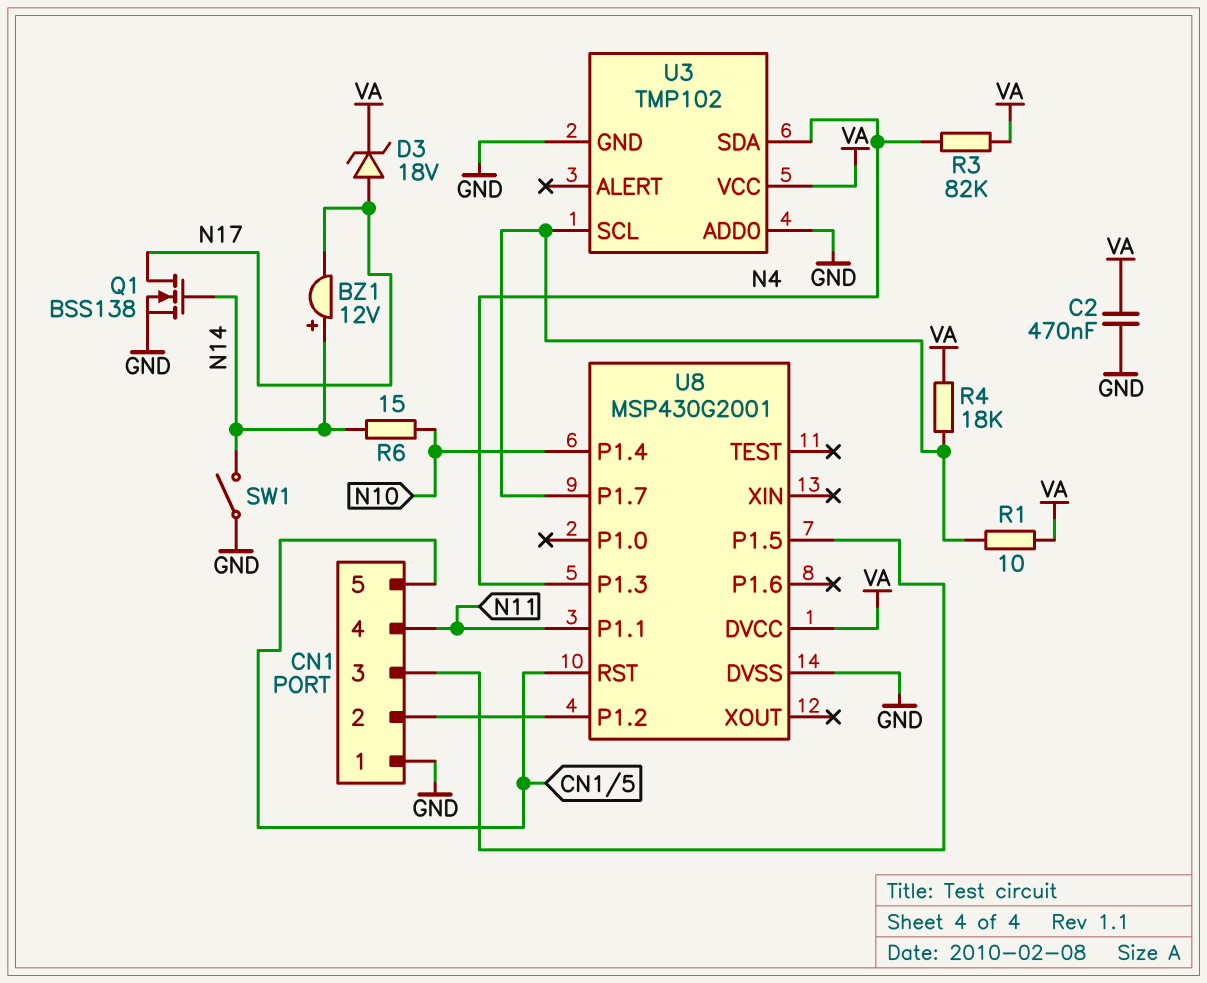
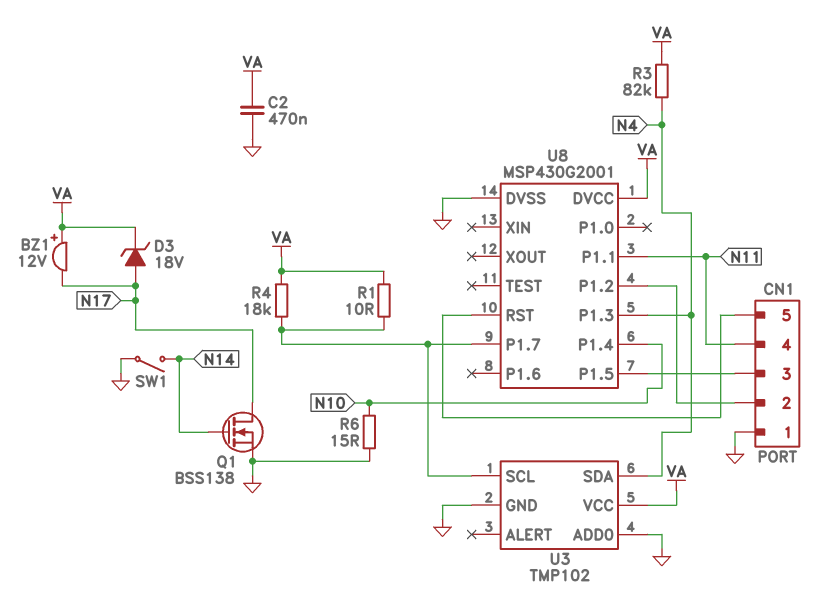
BZ1: buzzer 12V (plus N14, minus N17) -> buzzer 12V (plus VA, minus N17)
R6: 15 (N10, N14) -> 15 (GND, N10)

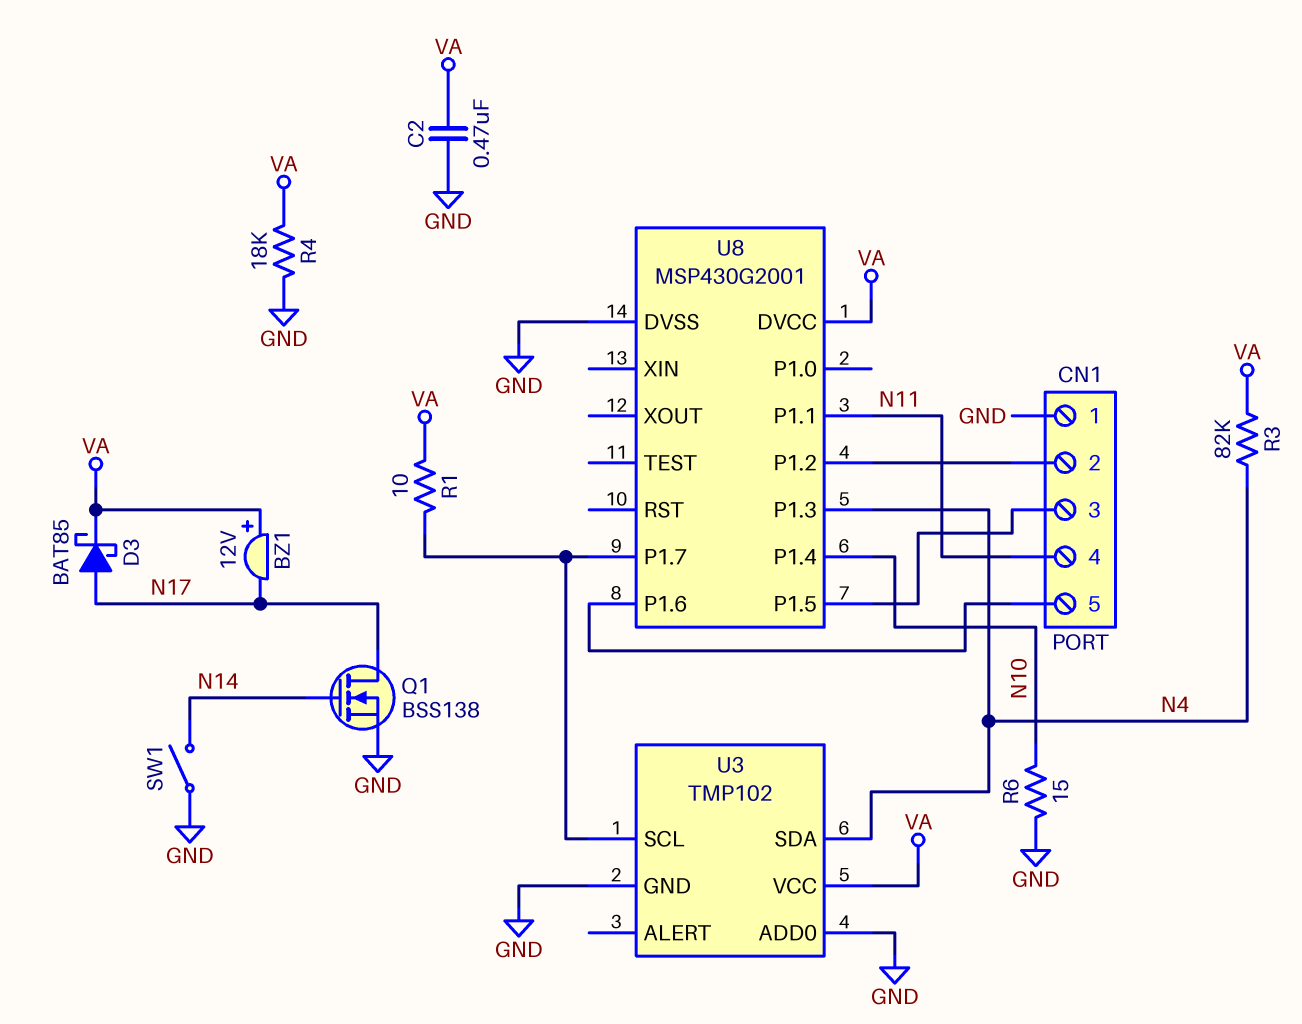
D3: zener 18V (A N17, K VA) -> schottky BAT85 (A N17, K VA)
R4: 18k (U3/SCL, VA) -> 18k (GND, VA)
U8 pin P1.6: none -> CN1/5
U8 pin RST: CN1/5 -> none

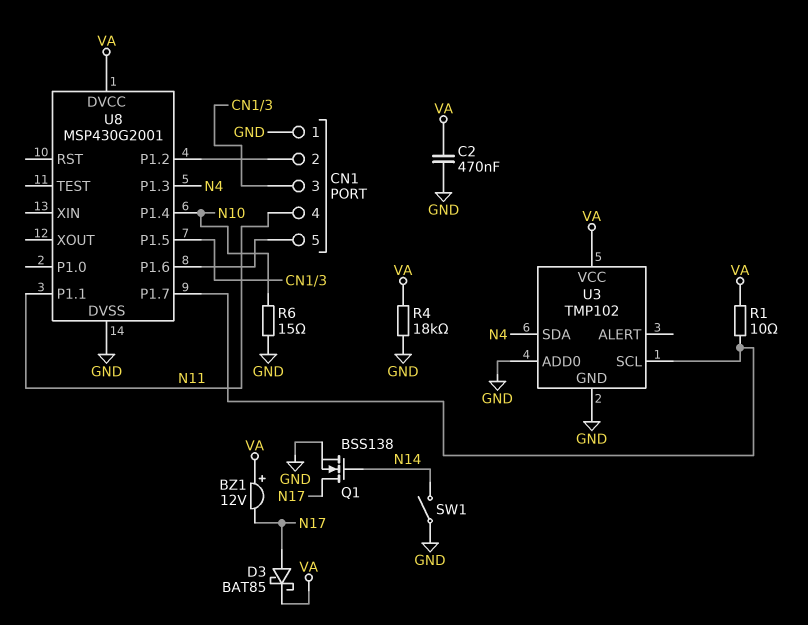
R3: 82k (N4, VA) -> none

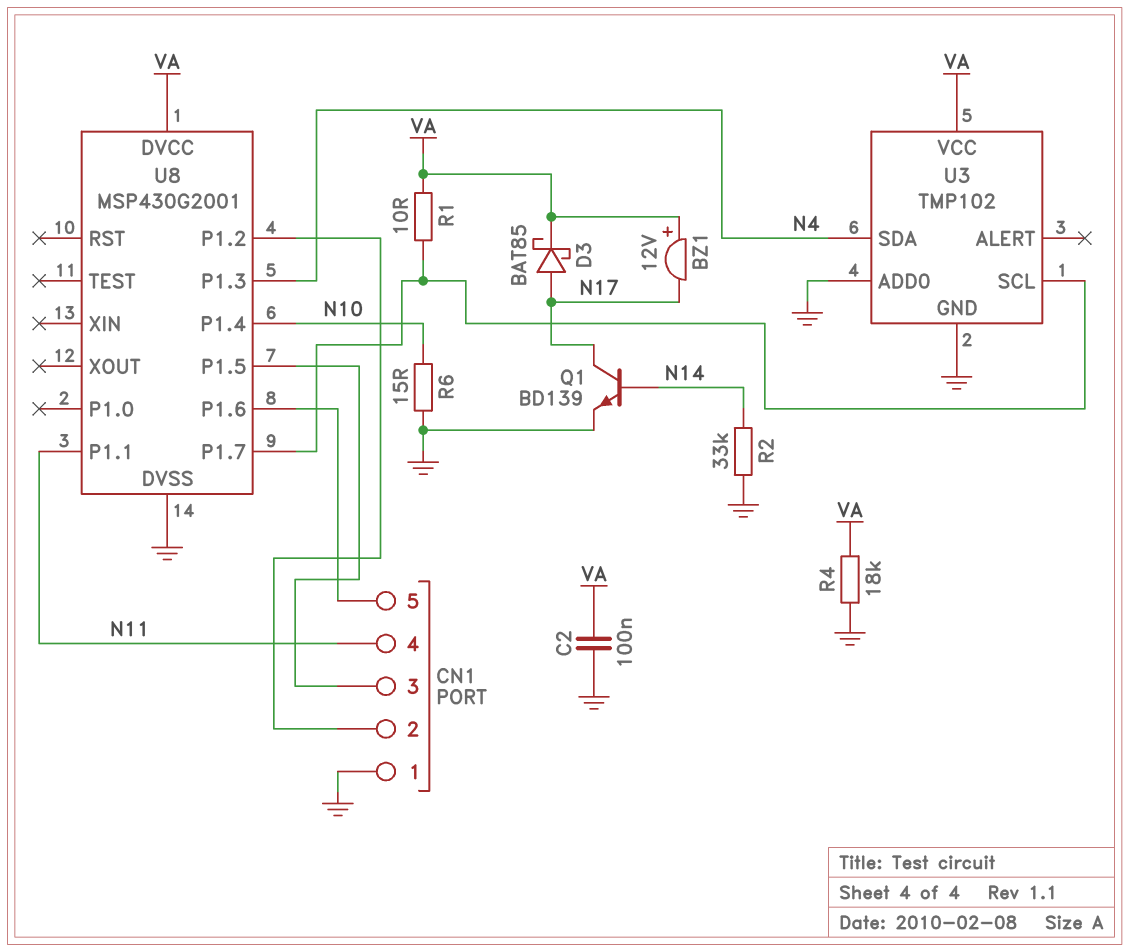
C2: 470nF (GND, VA) -> 100nF (GND, VA)
Q1: NMOS BSS138 (G N14, D N17, S GND) -> NPN BD139 (B N14, C N17, E GND)
R2: none -> 33k (GND, N14)
SW1: switch (GND, N14) -> none

